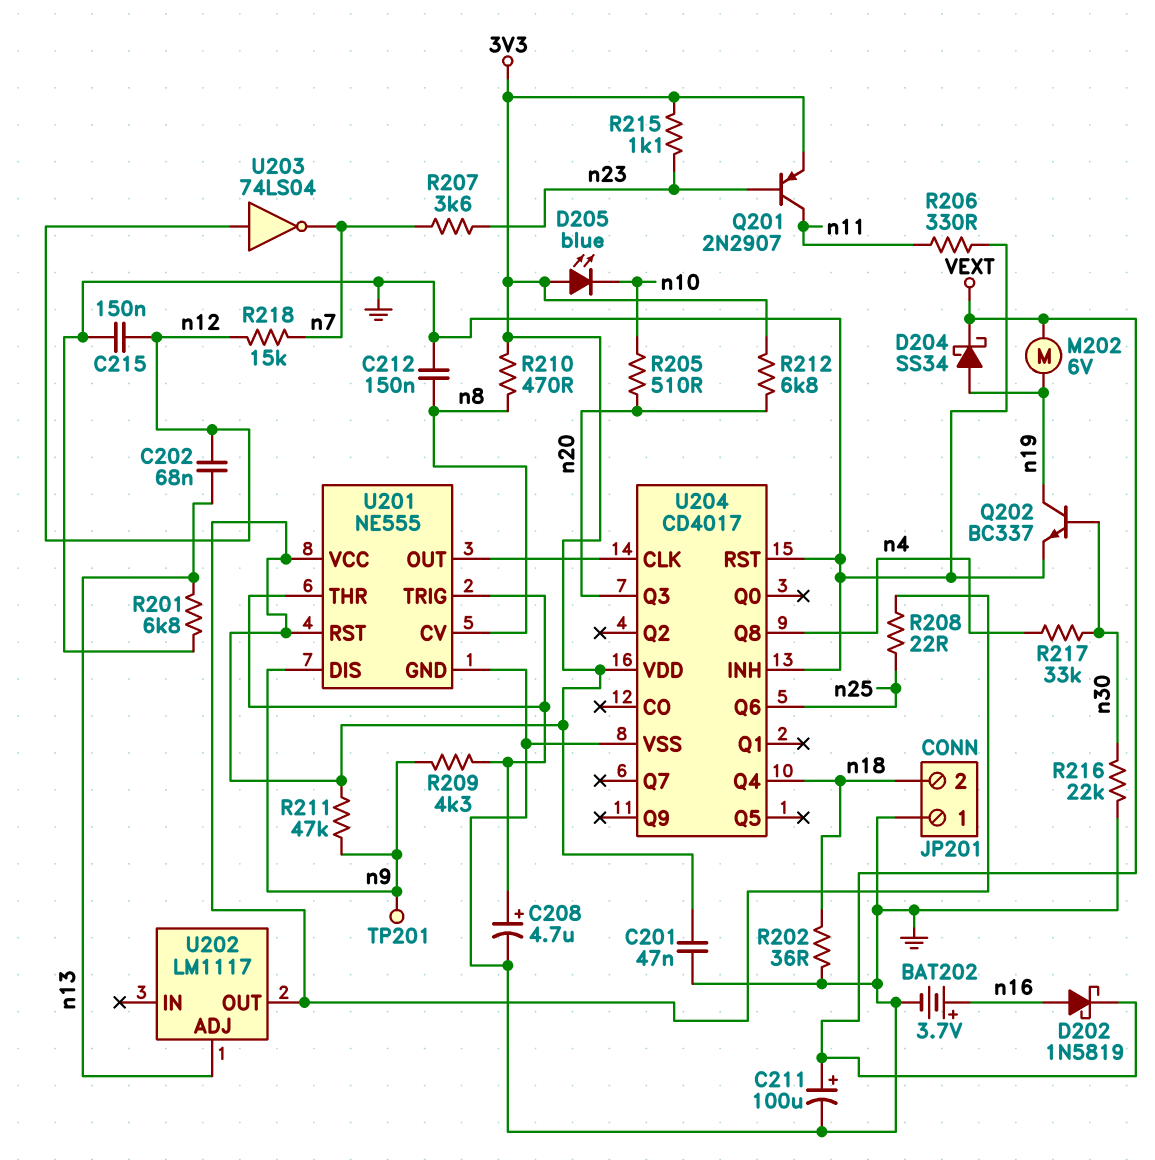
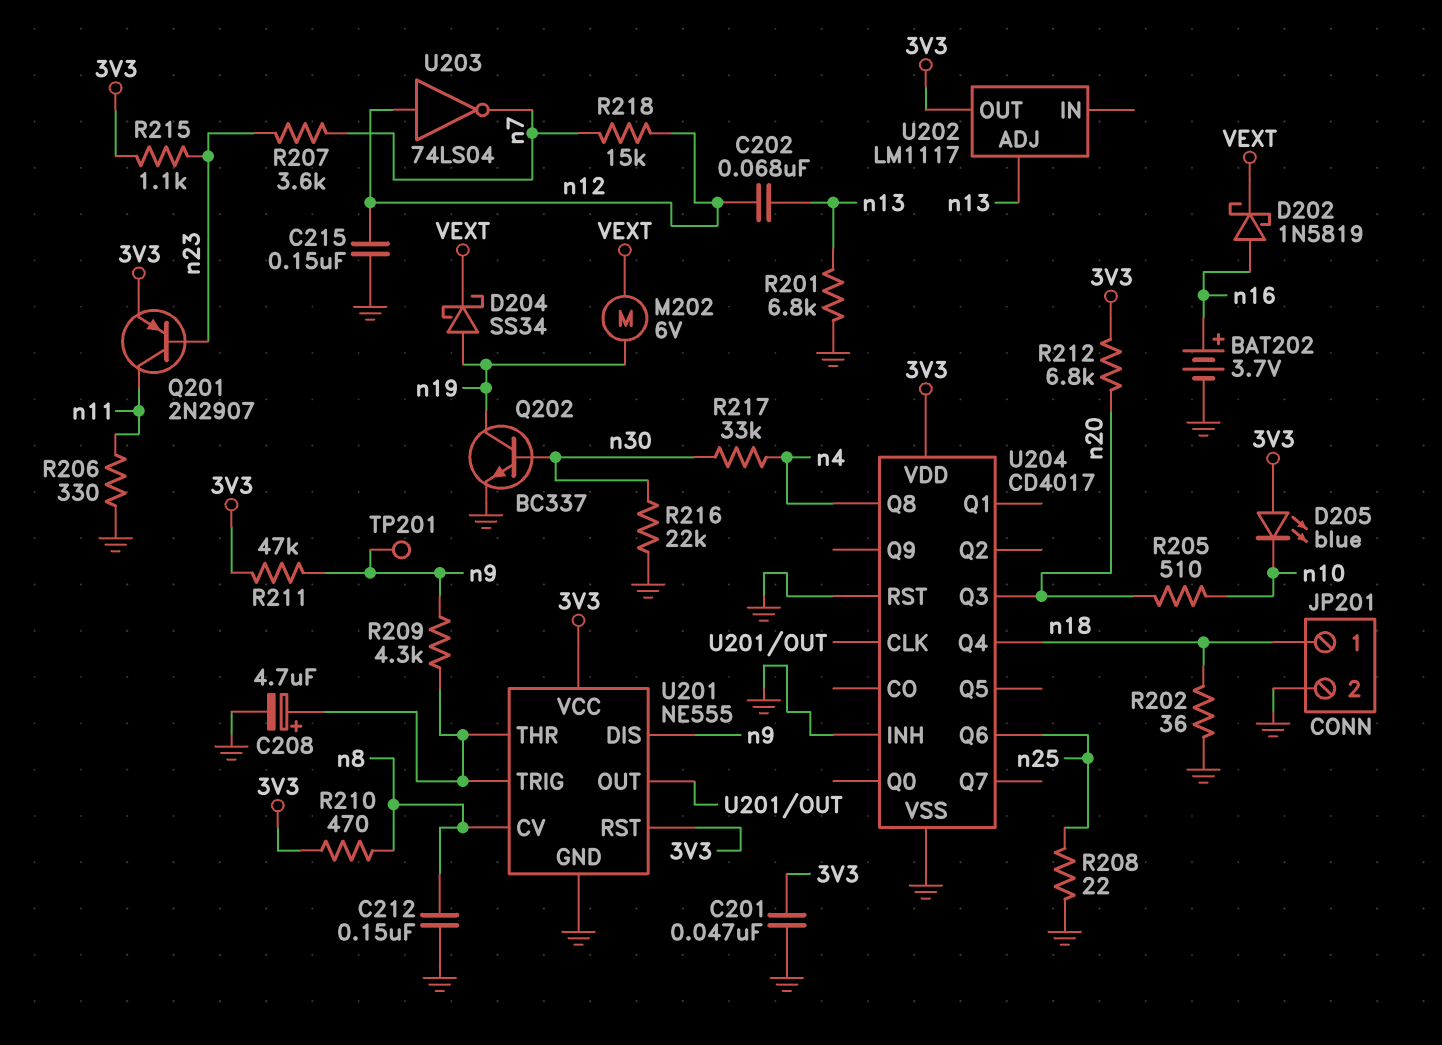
C211: 100uF (plus VEXT, minus GND) -> none
JP201 pin 1: GND -> n18
JP201 pin 2: n18 -> GND
R208: 22 (3V3, n25) -> 22 (GND, n25)

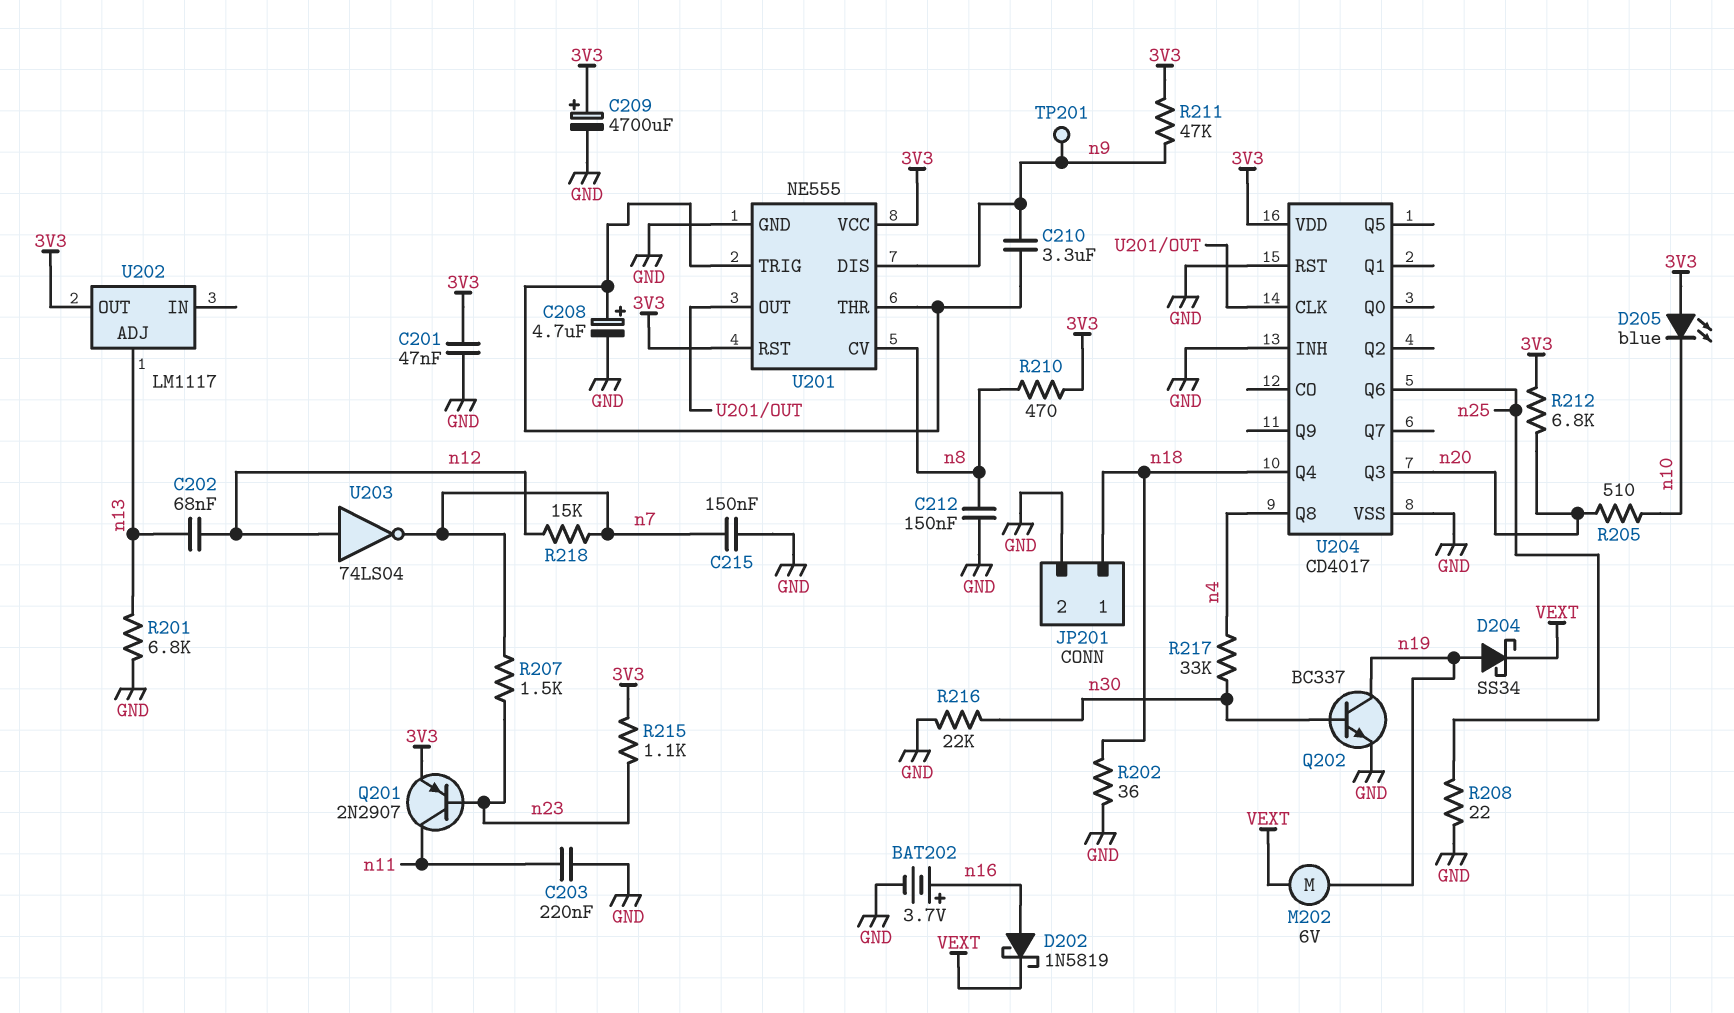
C203: none -> 220nF (GND, n11)
C209: none -> 4700uF (plus 3V3, minus GND)
C210: none -> 3.3uF (U201/THR, n9)
C215: 150nF (GND, n12) -> 150nF (GND, n7)
R206: 330 (GND, n11) -> none
R207: 3.6k (n7, n23) -> 1.5k (n7, n23)
R209: 4.3k (U201/THR, n9) -> none

